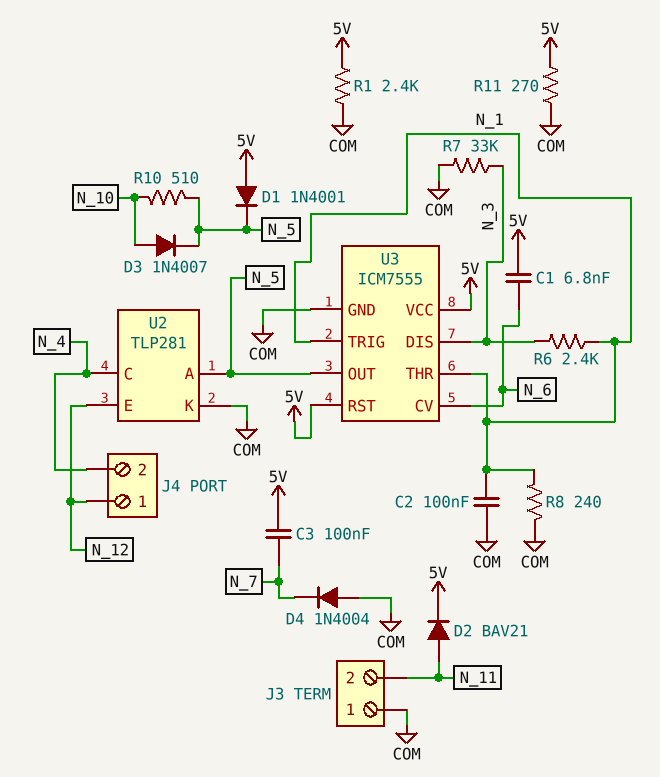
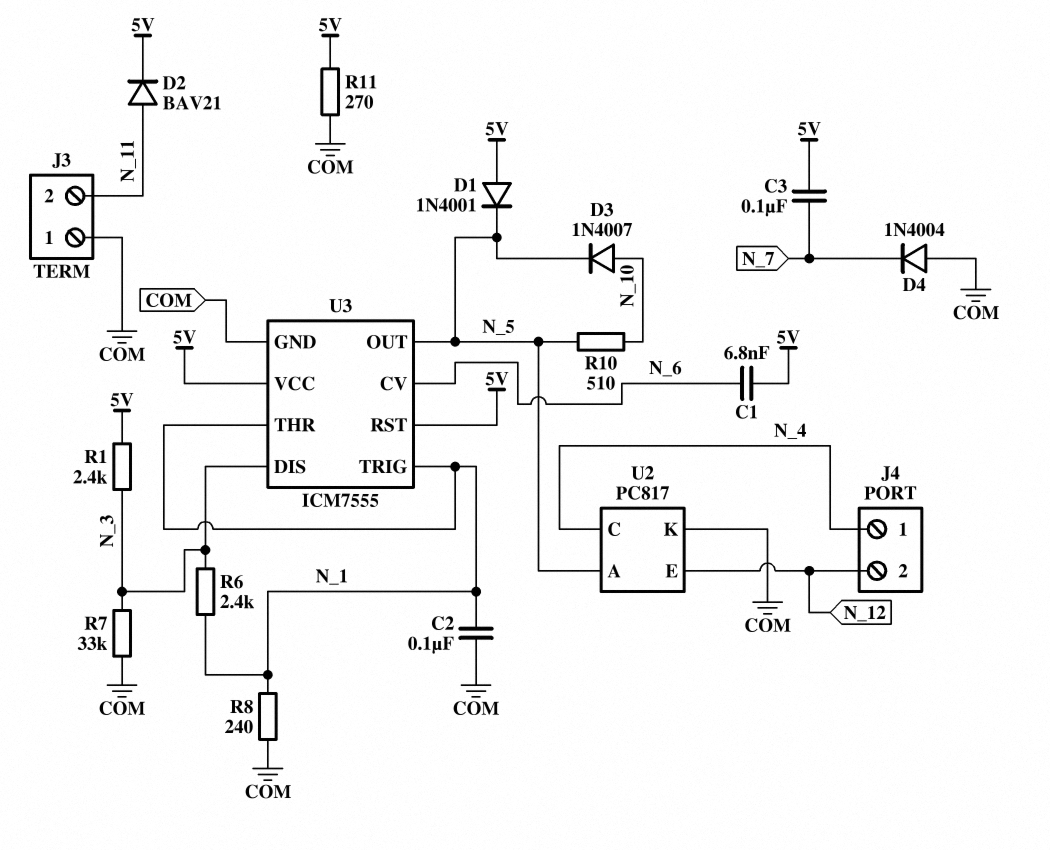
J4 pin 1: N_12 -> N_4
J4 pin 2: N_4 -> N_12
R1: 2.4k (5V, COM) -> 2.4k (5V, N_3)
U2: TLP281 -> PC817

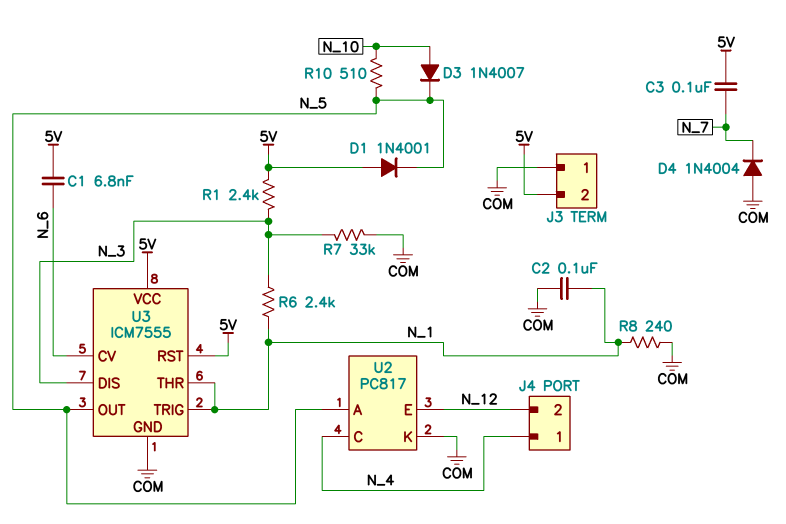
D2: diode BAV21 (A N_11, K 5V) -> none
J3 pin 2: N_11 -> 5V
R11: 270 (5V, COM) -> none

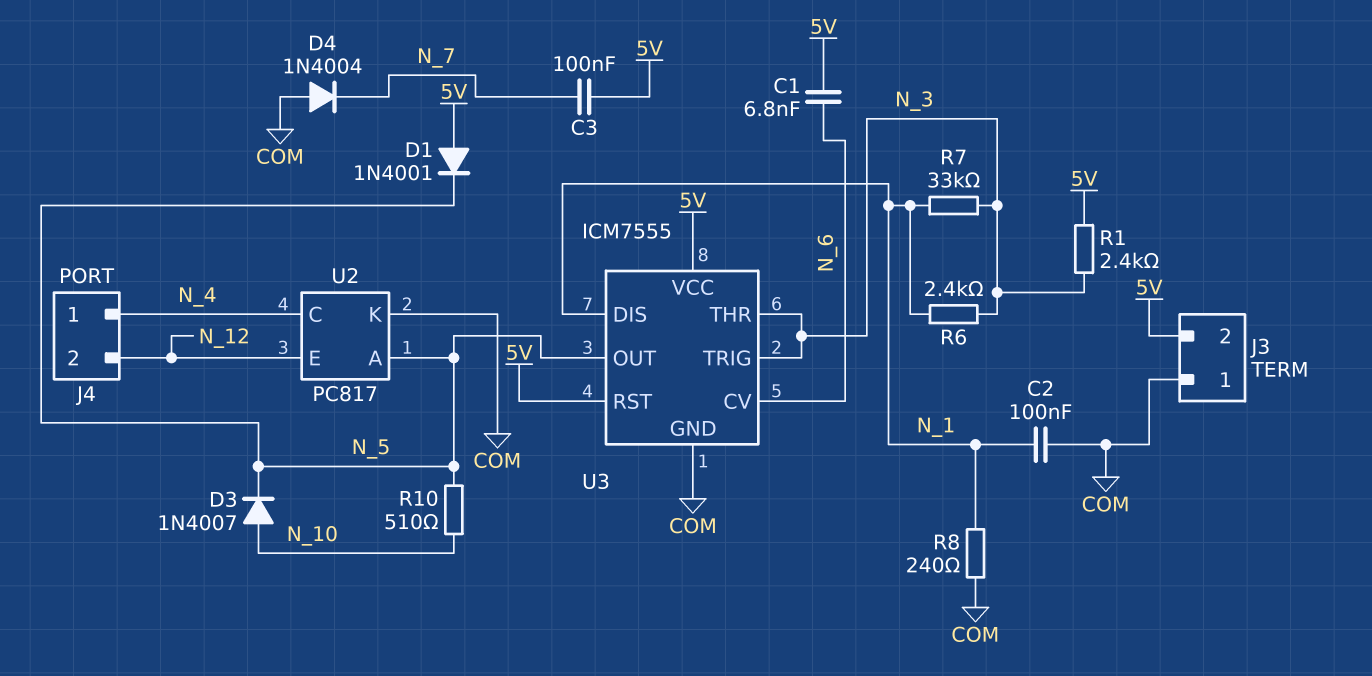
R7: 33k (COM, N_3) -> 33k (N_1, N_3)
U3 pin DIS: N_3 -> N_1
U3 pin THR: N_1 -> N_3
U3 pin TRIG: N_1 -> N_3

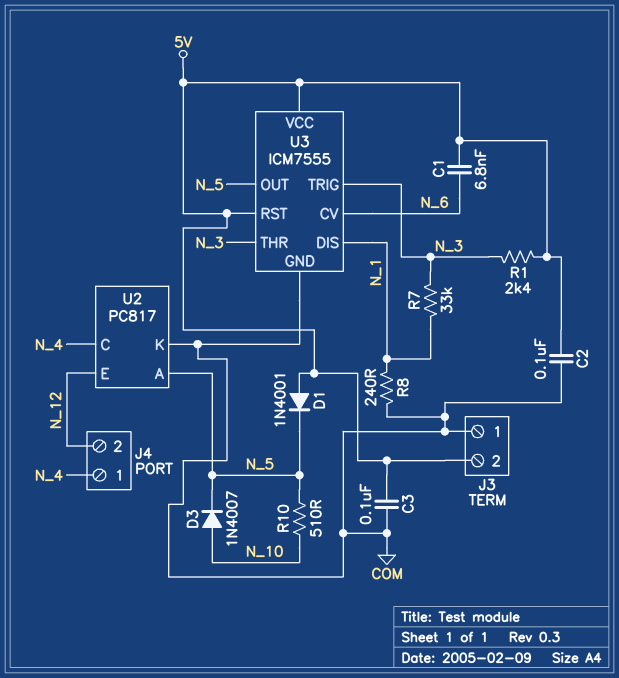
C2: 100nF (COM, N_1) -> 100nF (5V, COM)
C3: 100nF (5V, N_7) -> 100nF (5V, COM)
D4: diode 1N4004 (A COM, K N_7) -> none
R6: 2.4k (N_1, N_3) -> none

